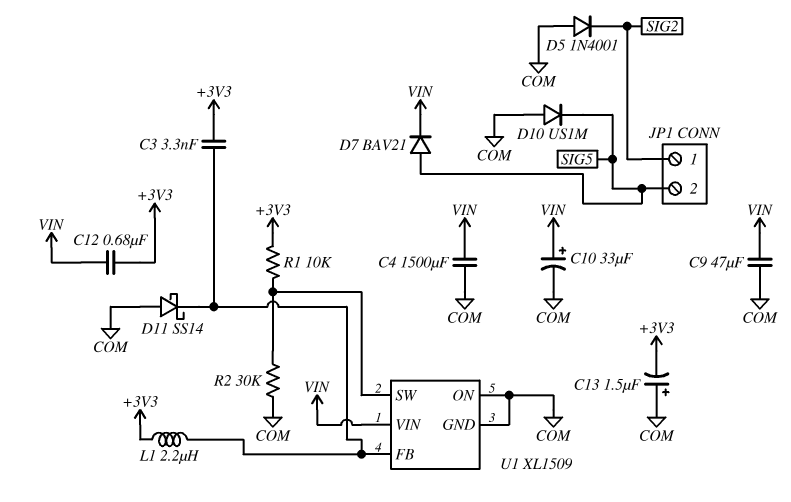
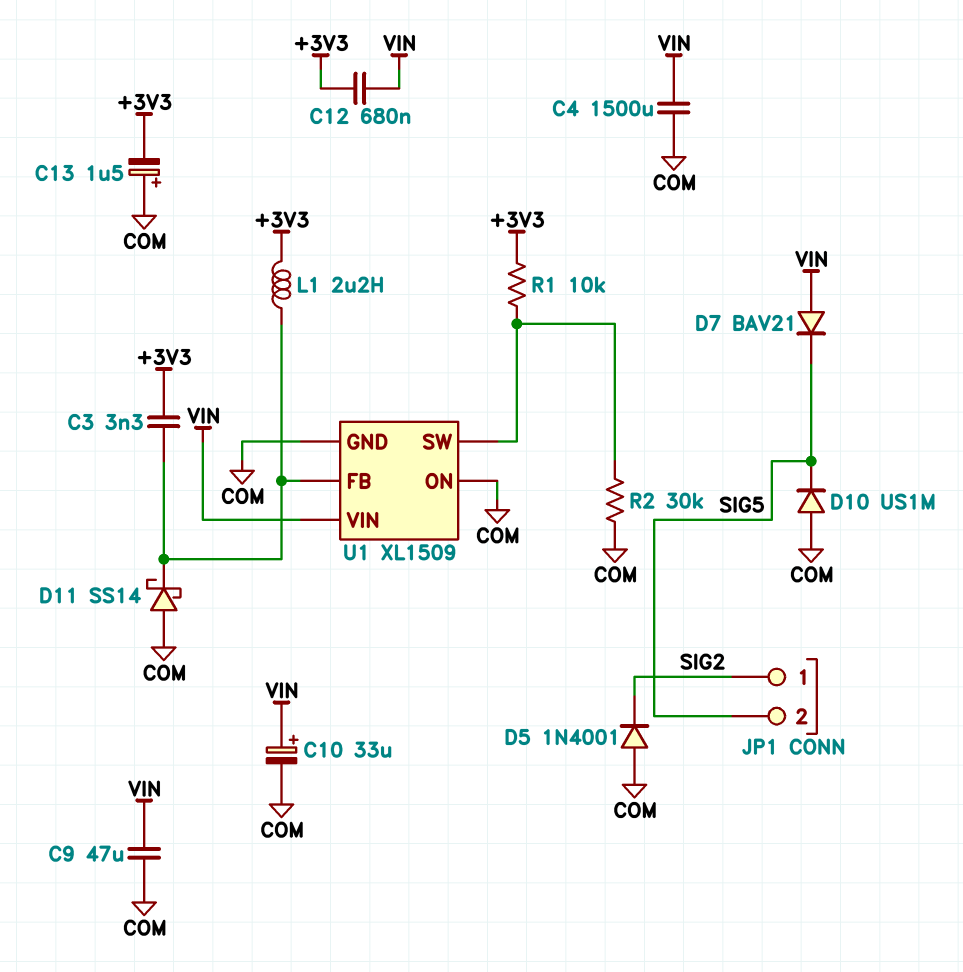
D7: diode BAV21 (A SIG5, K VIN) -> diode BAV21 (A VIN, K SIG5)

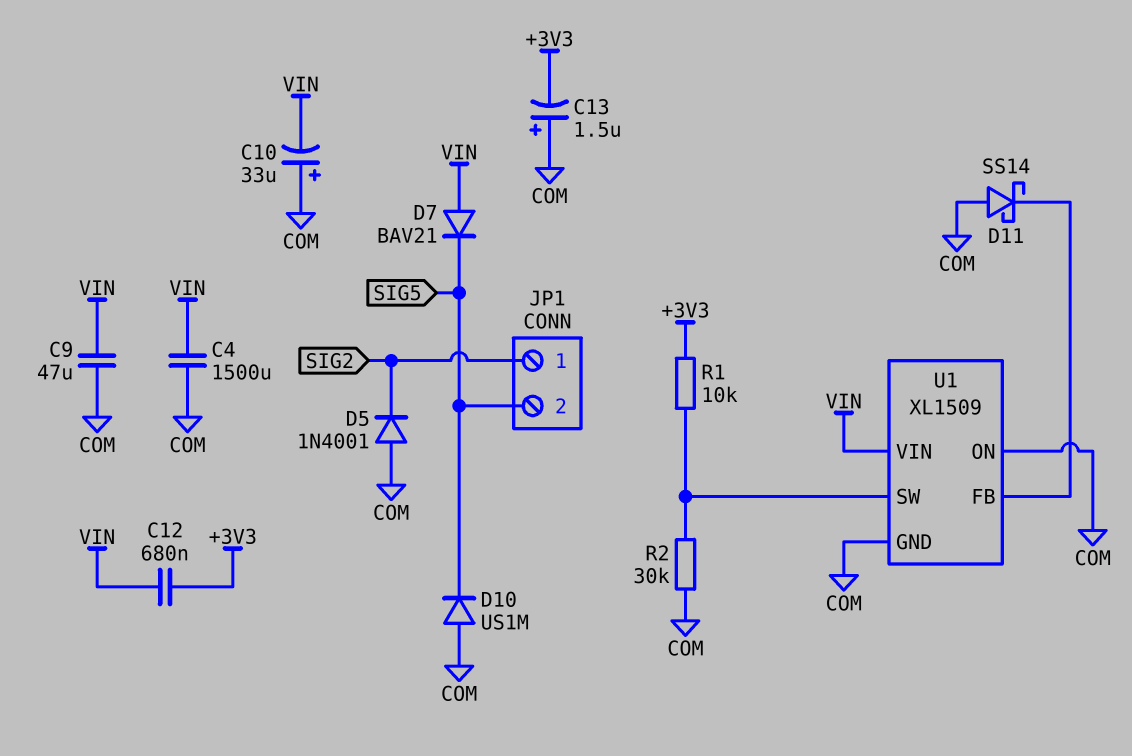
C3: 3.3nF (+3V3, U1/FB) -> none
C10: 33uF (plus VIN, minus COM) -> 33uF (plus COM, minus VIN)
L1: 2.2uH (+3V3, U1/FB) -> none

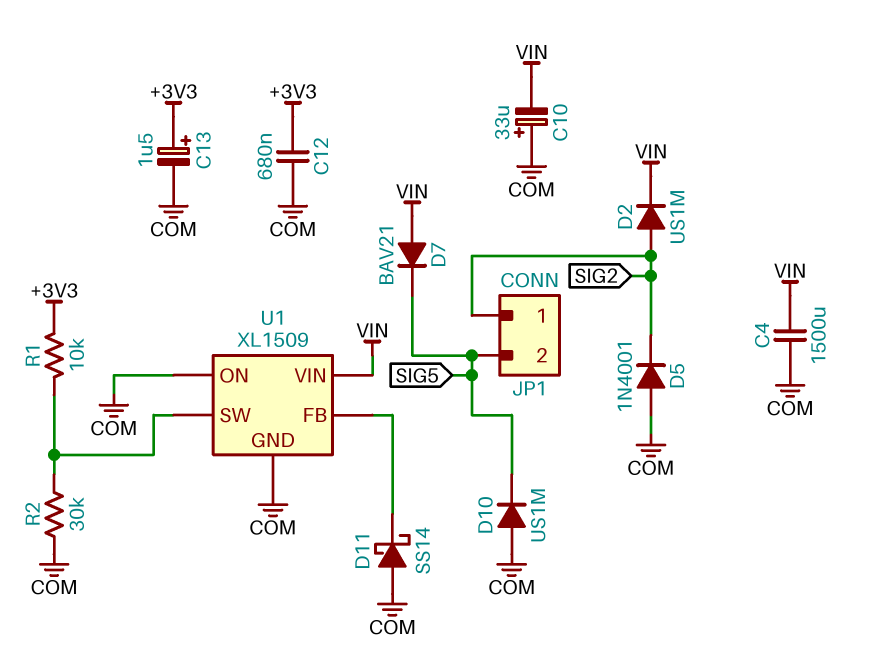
C9: 47uF (COM, VIN) -> none
C12: 680nF (+3V3, VIN) -> 680nF (+3V3, COM)
C13: 1.5uF (plus COM, minus +3V3) -> 1.5uF (plus +3V3, minus COM)
D2: none -> diode US1M (A SIG2, K VIN)

